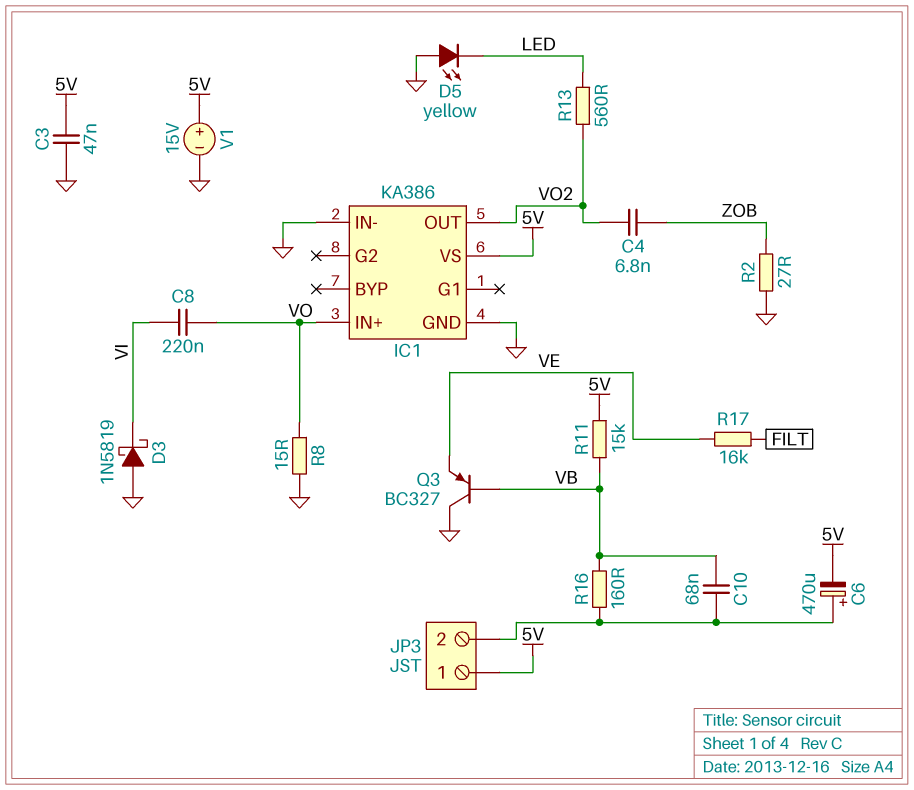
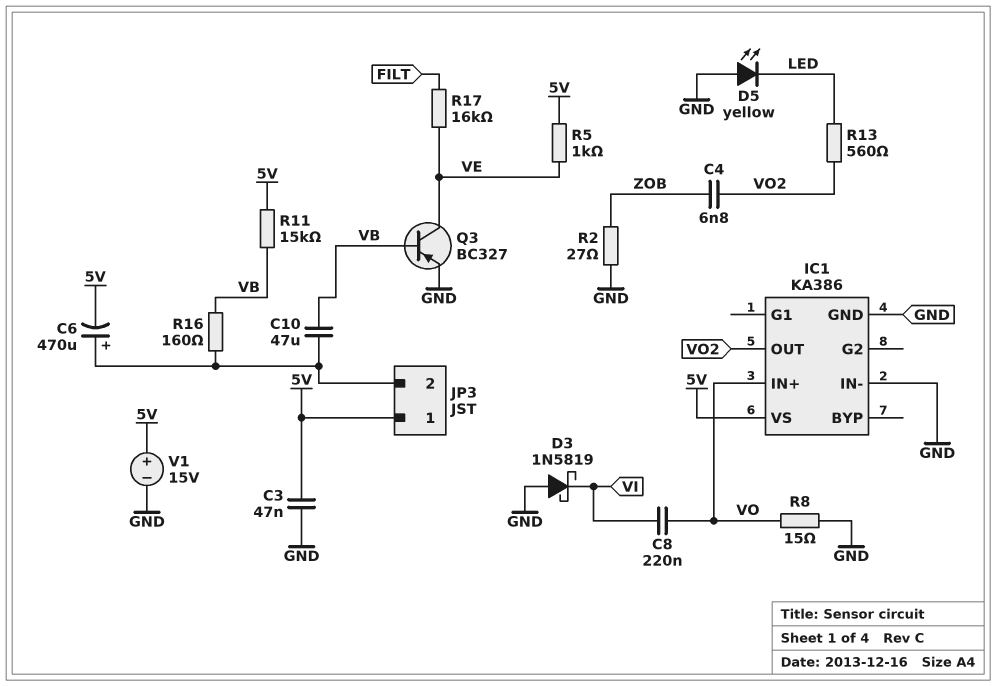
C10: 68nF (JP3/2, VB) -> 47uF (JP3/2, VB)
Q3: PNP BC327 (B VB, C GND, E VE) -> PNP BC327 (B VB, C VE, E GND)
R5: none -> 1k (5V, VE)

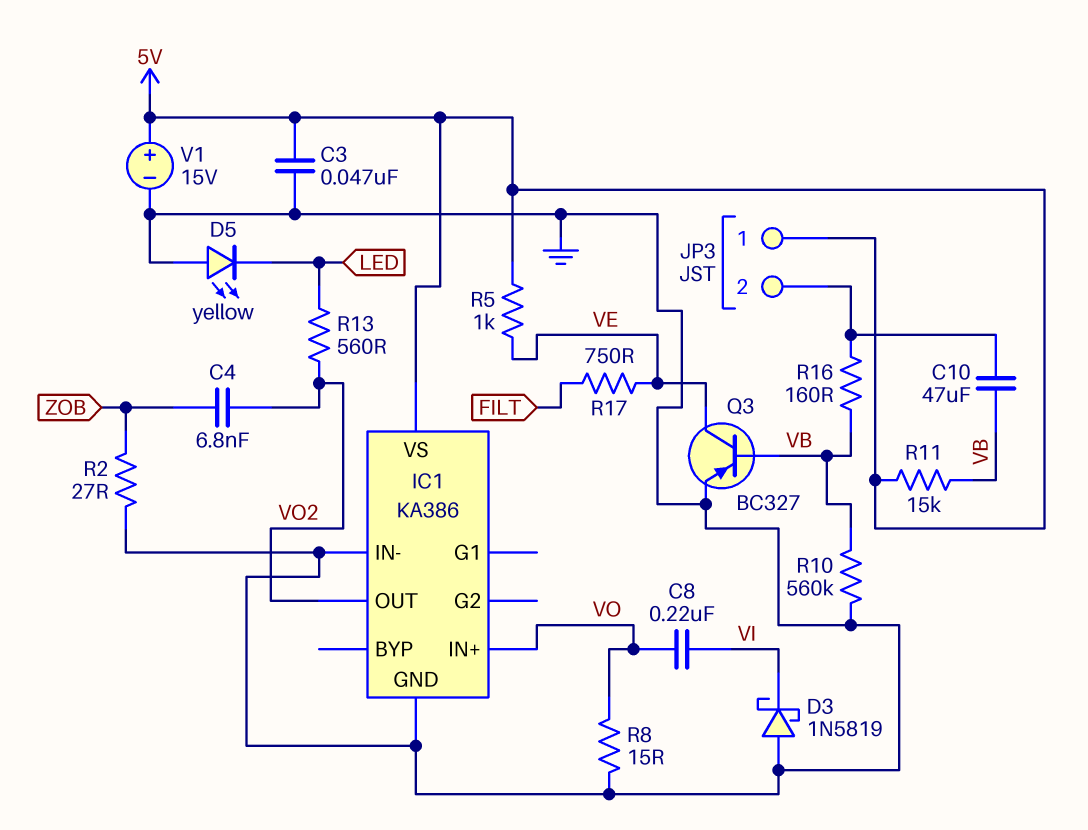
C6: 470uF (plus JP3/2, minus 5V) -> none
R10: none -> 560k (GND, VB)
R17: 16k (FILT, VE) -> 750 (FILT, VE)

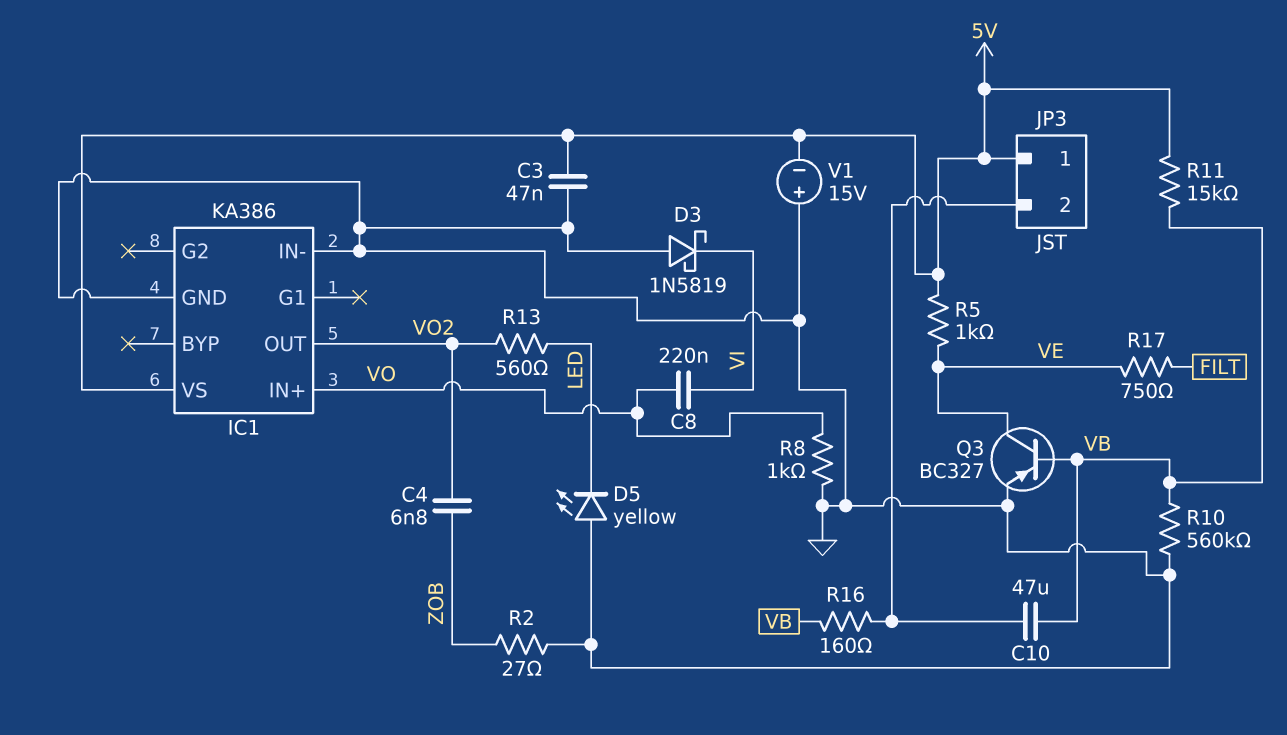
R8: 15 (GND, VO) -> 1k (GND, VO)
V1: 15V (plus 5V, minus GND) -> 15V (plus GND, minus 5V)

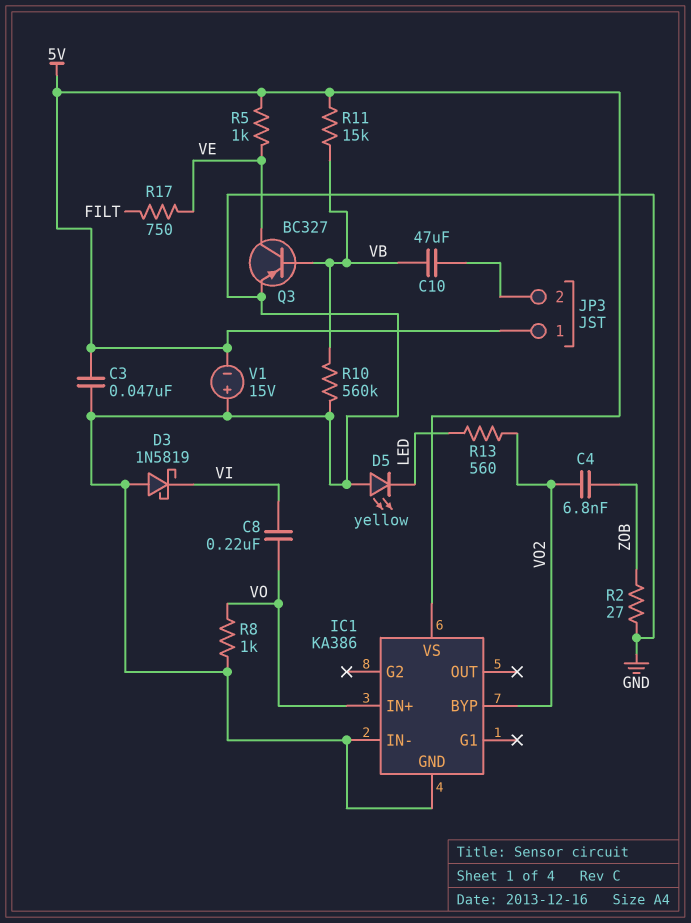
IC1 pin BYP: none -> VO2
IC1 pin OUT: VO2 -> none
R16: 160 (JP3/2, VB) -> none

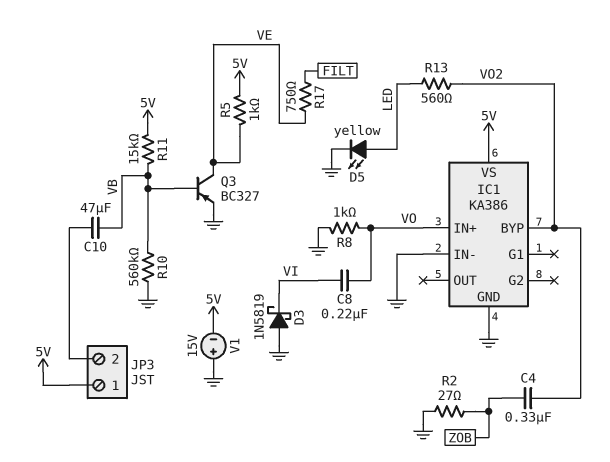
C3: 47nF (5V, GND) -> none
C4: 6.8nF (VO2, ZOB) -> 330nF (VO2, ZOB)
D5: LED yellow (A GND, K LED) -> LED yellow (A LED, K GND)

